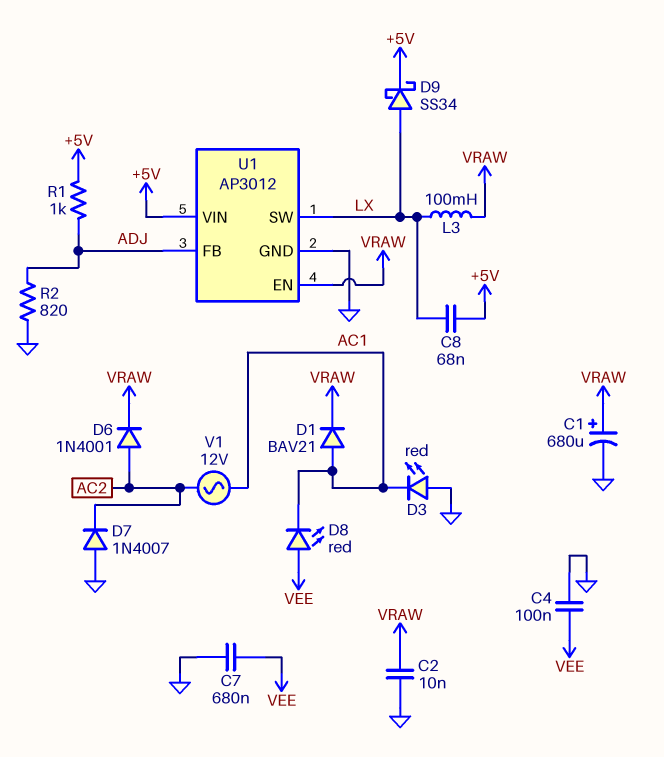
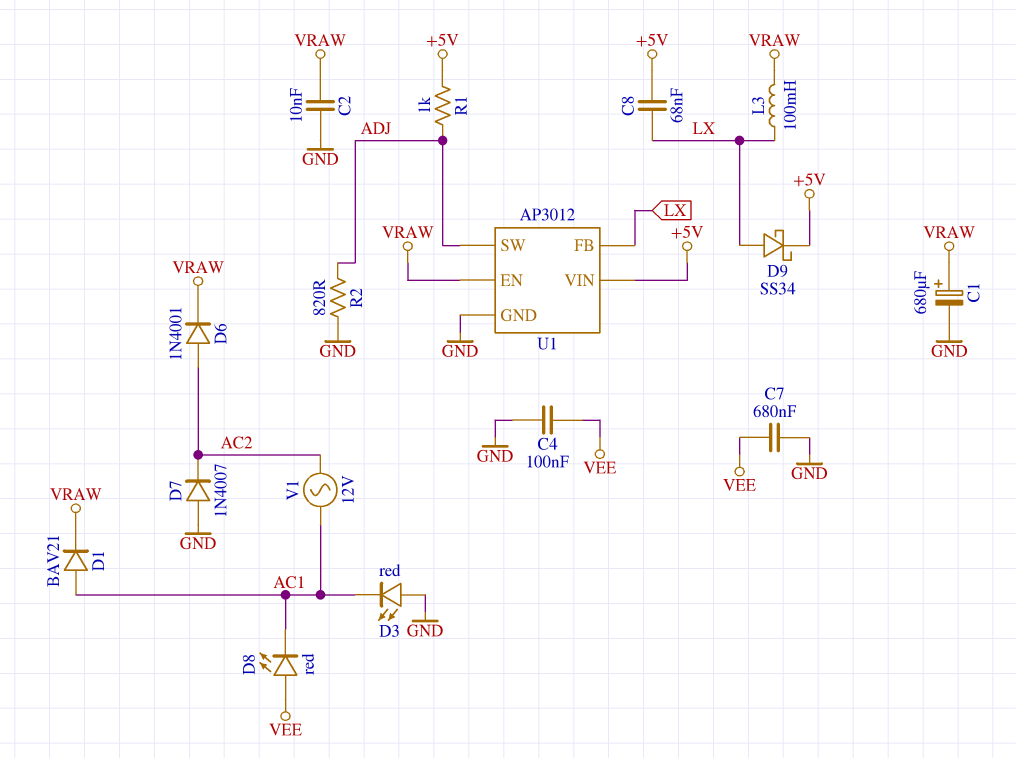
U1 pin FB: ADJ -> LX
U1 pin SW: LX -> ADJ

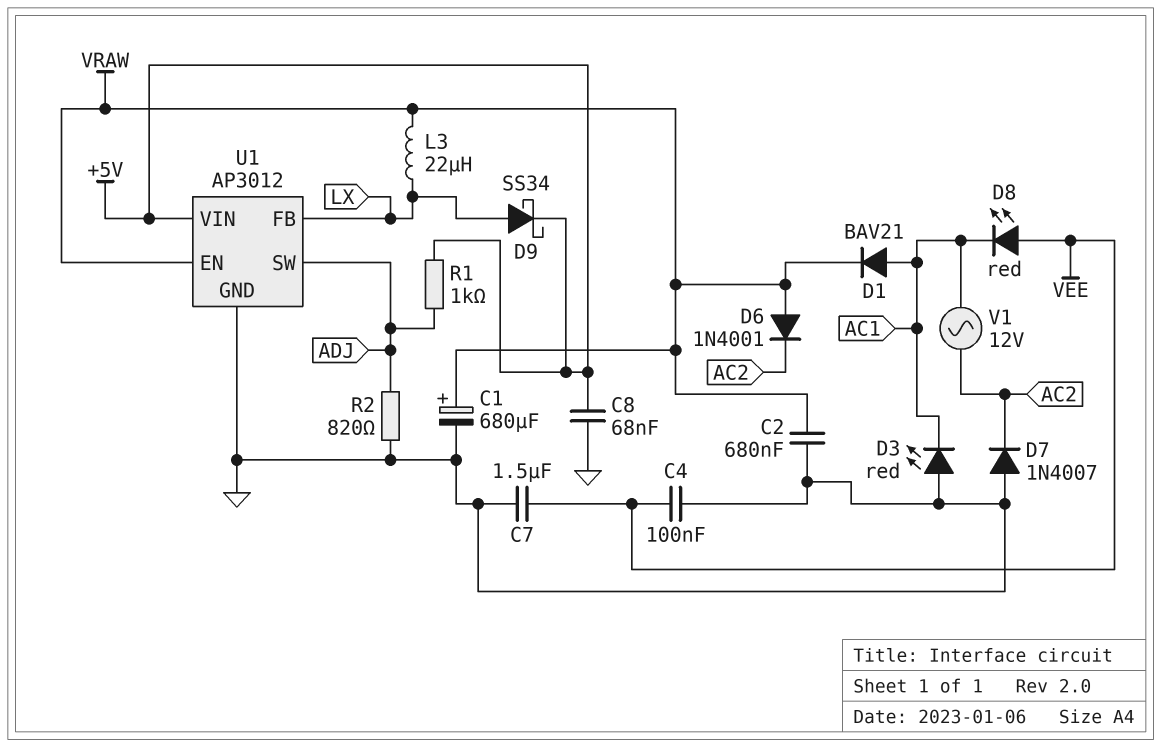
C2: 10nF (GND, VRAW) -> 680nF (GND, VRAW)
C7: 680nF (GND, VEE) -> 1.5uF (GND, VEE)
C8: 68nF (+5V, LX) -> 68nF (+5V, GND)
D6: diode 1N4001 (A AC2, K VRAW) -> diode 1N4001 (A VRAW, K AC2)
L3: 100mH (LX, VRAW) -> 22uH (LX, VRAW)

